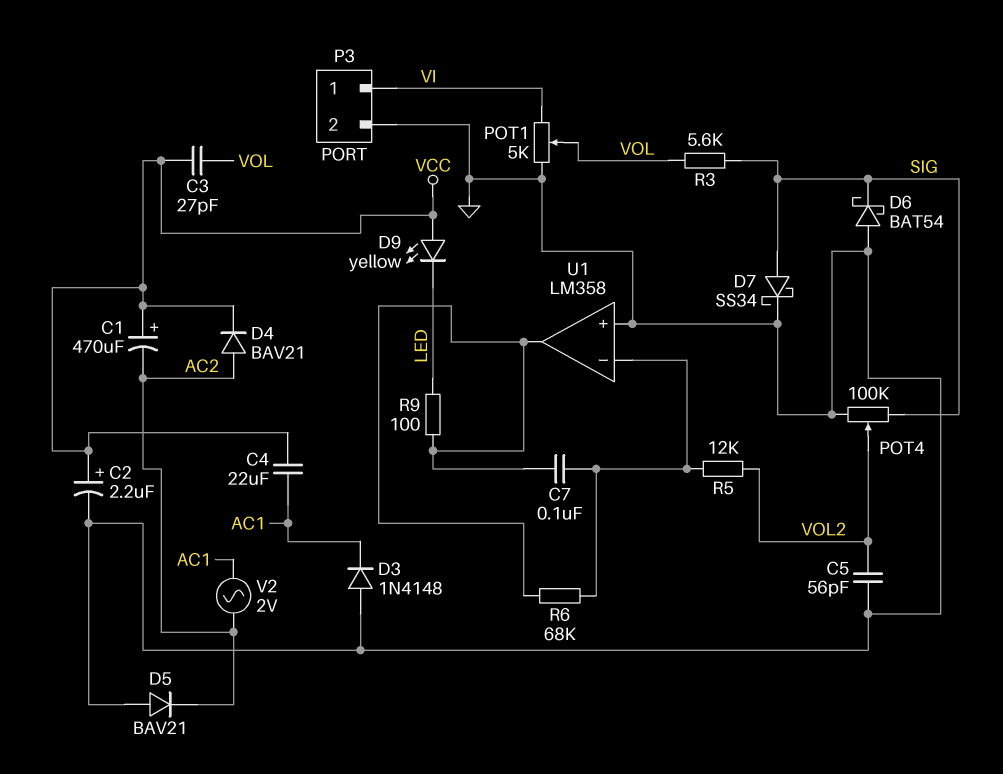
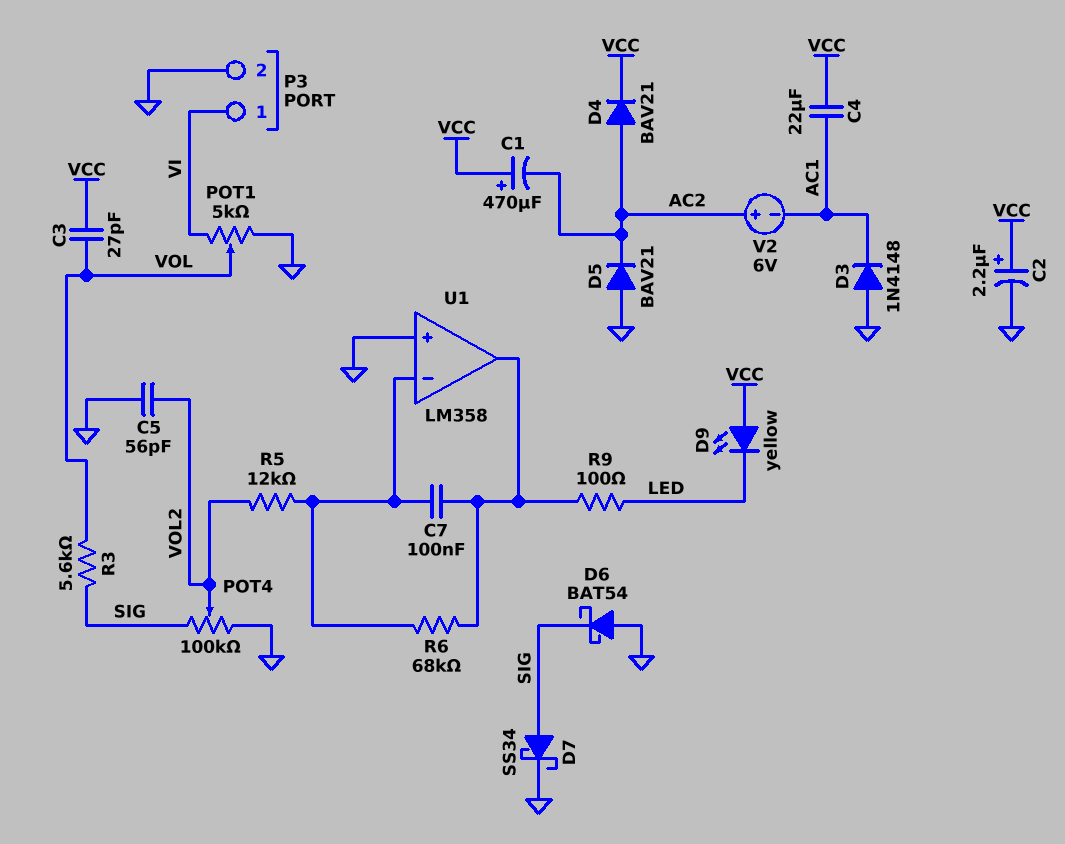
V2: AC 2V (AC1, AC2) -> 6V (plus AC2, minus AC1)

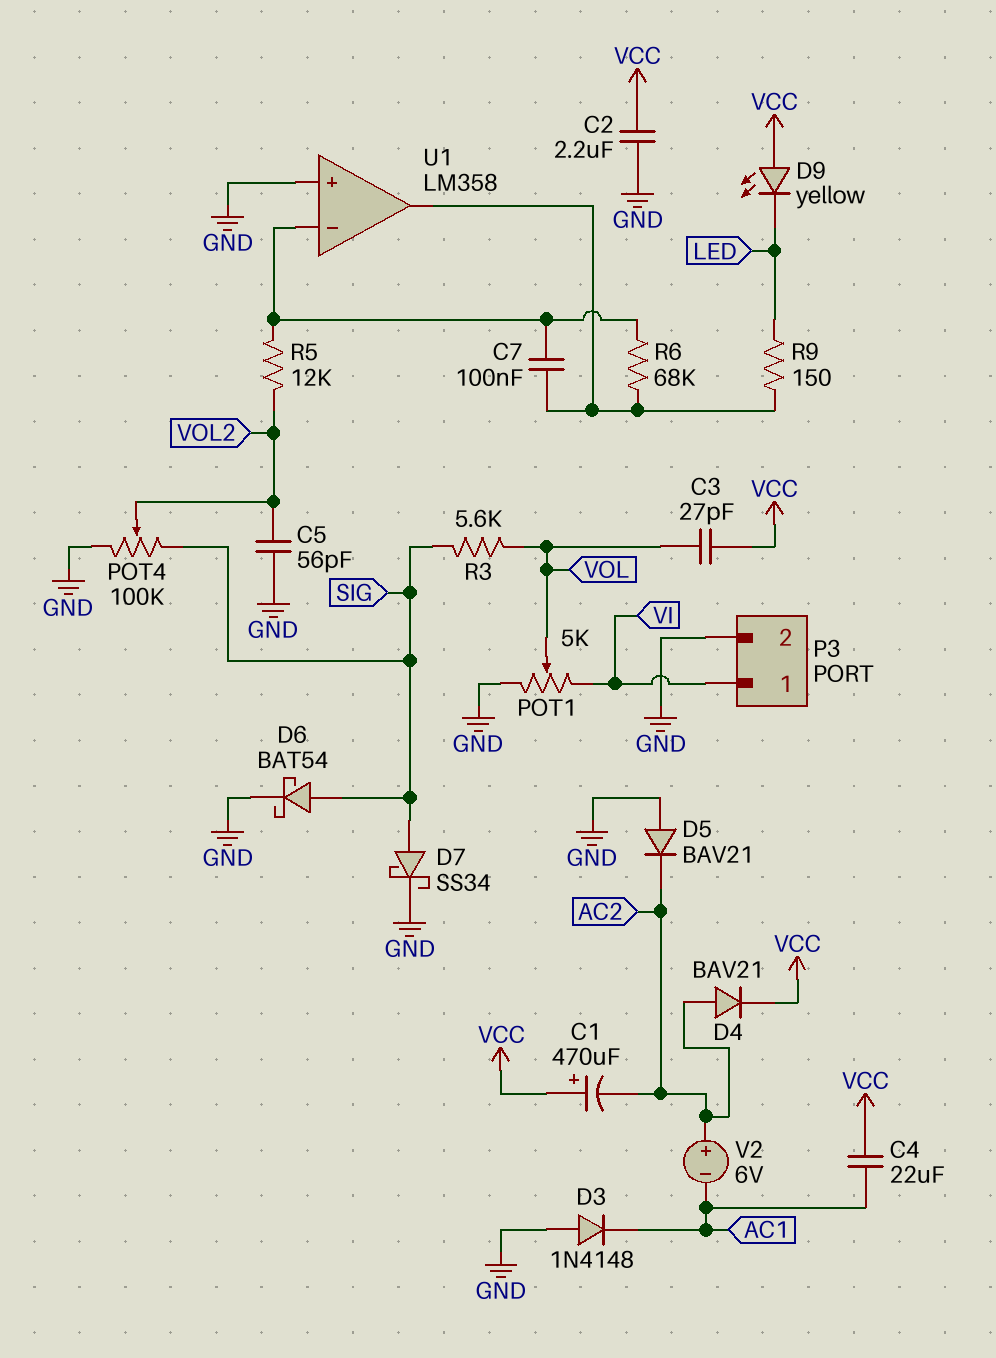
C2: 2.2uF (plus VCC, minus GND) -> 2.2uF (GND, VCC)
D6: schottky BAT54 (A GND, K SIG) -> schottky BAT54 (A SIG, K GND)
R9: 100 (LED, U1/out) -> 150 (LED, U1/out)

